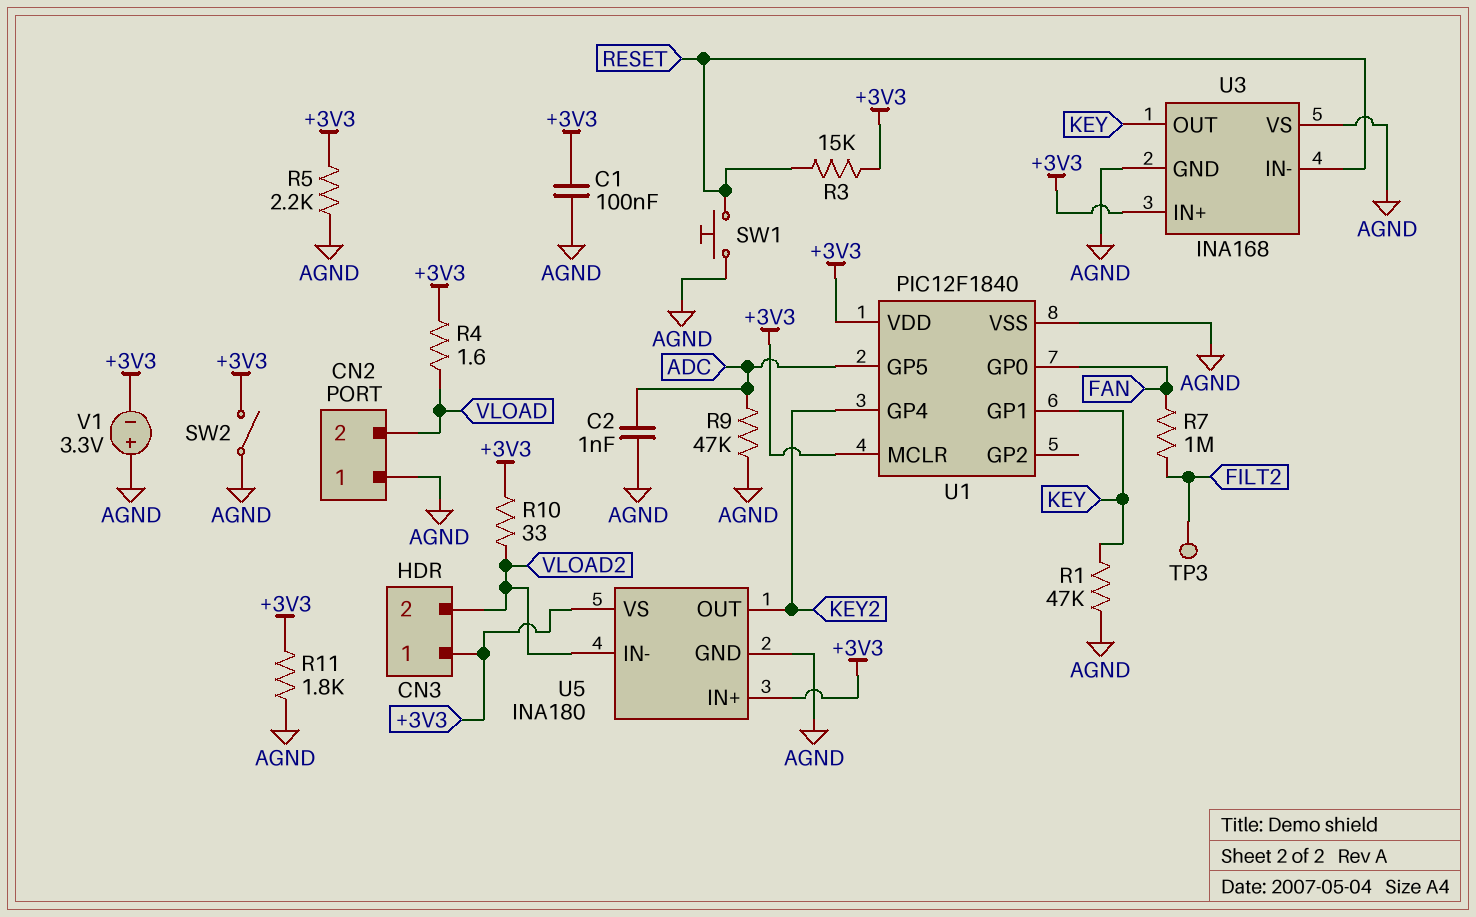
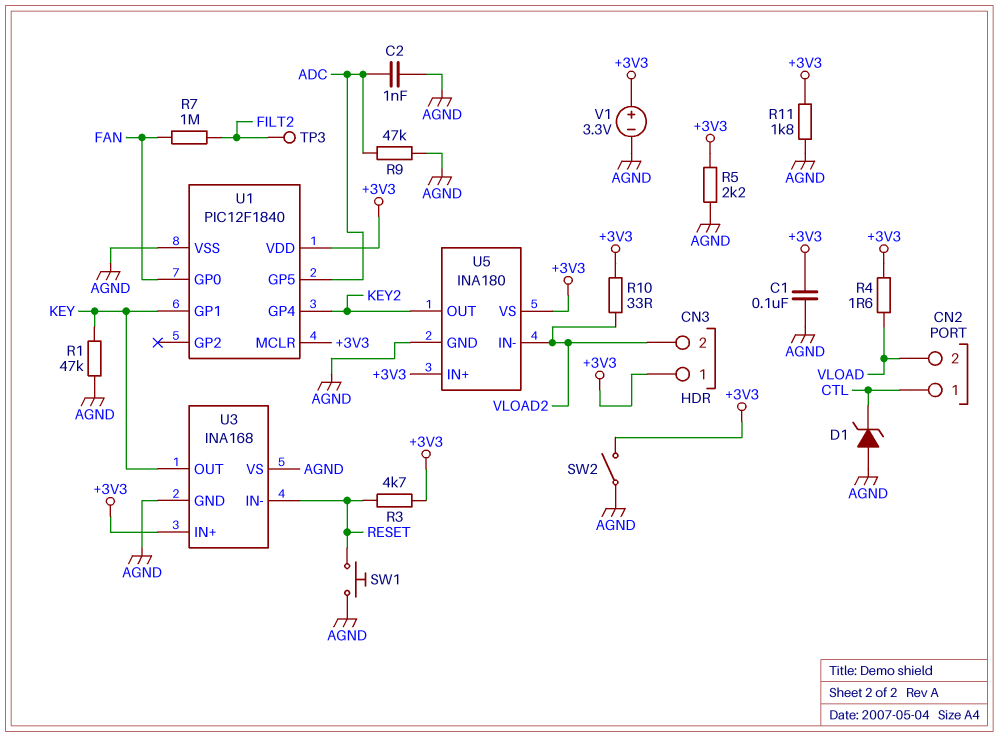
CN2 pin 1: AGND -> CTL
D1: none -> zener (A AGND, K CTL)
R3: 15k (+3V3, RESET) -> 4.7k (+3V3, RESET)
V1: 3.3V (plus AGND, minus +3V3) -> 3.3V (plus +3V3, minus AGND)

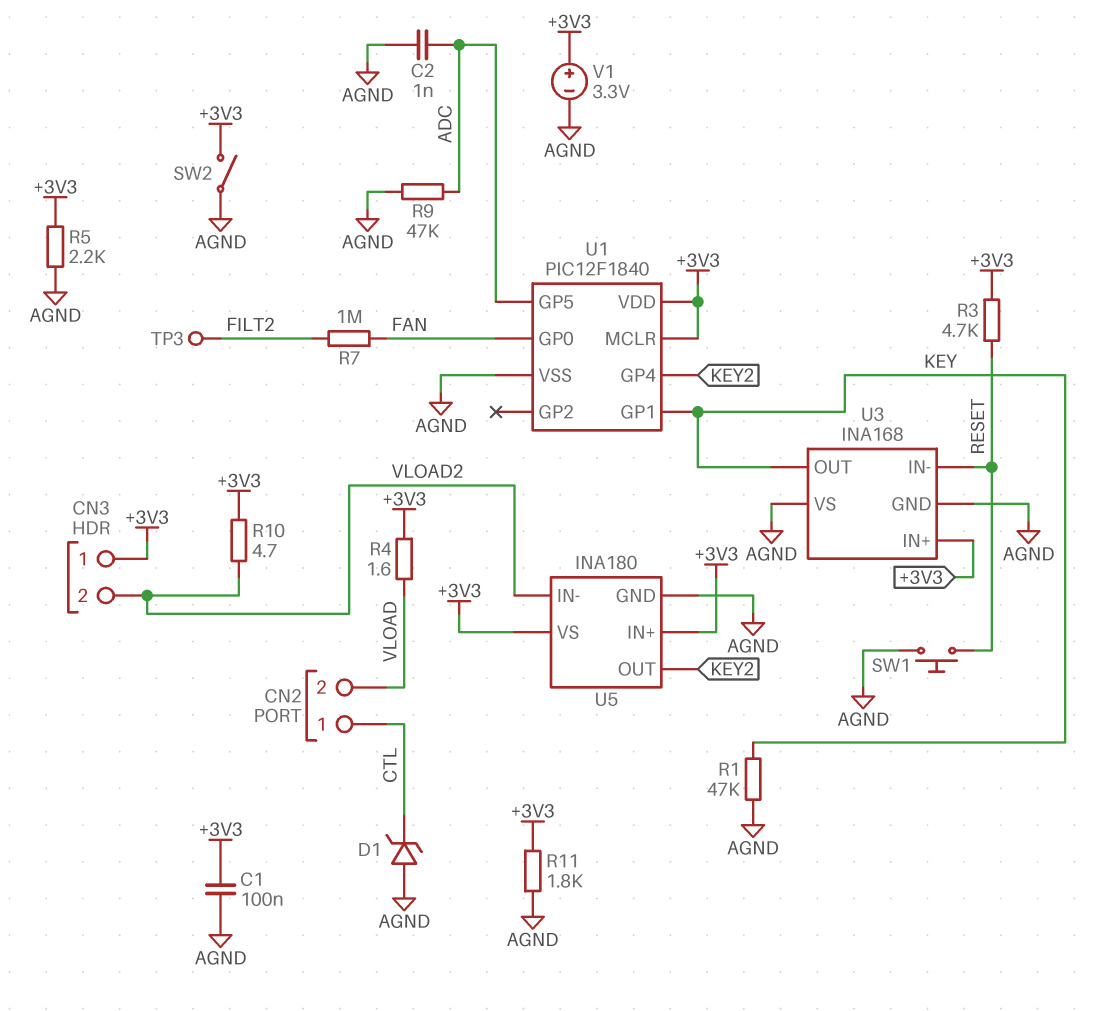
R10: 33 (+3V3, VLOAD2) -> 4.7 (+3V3, VLOAD2)

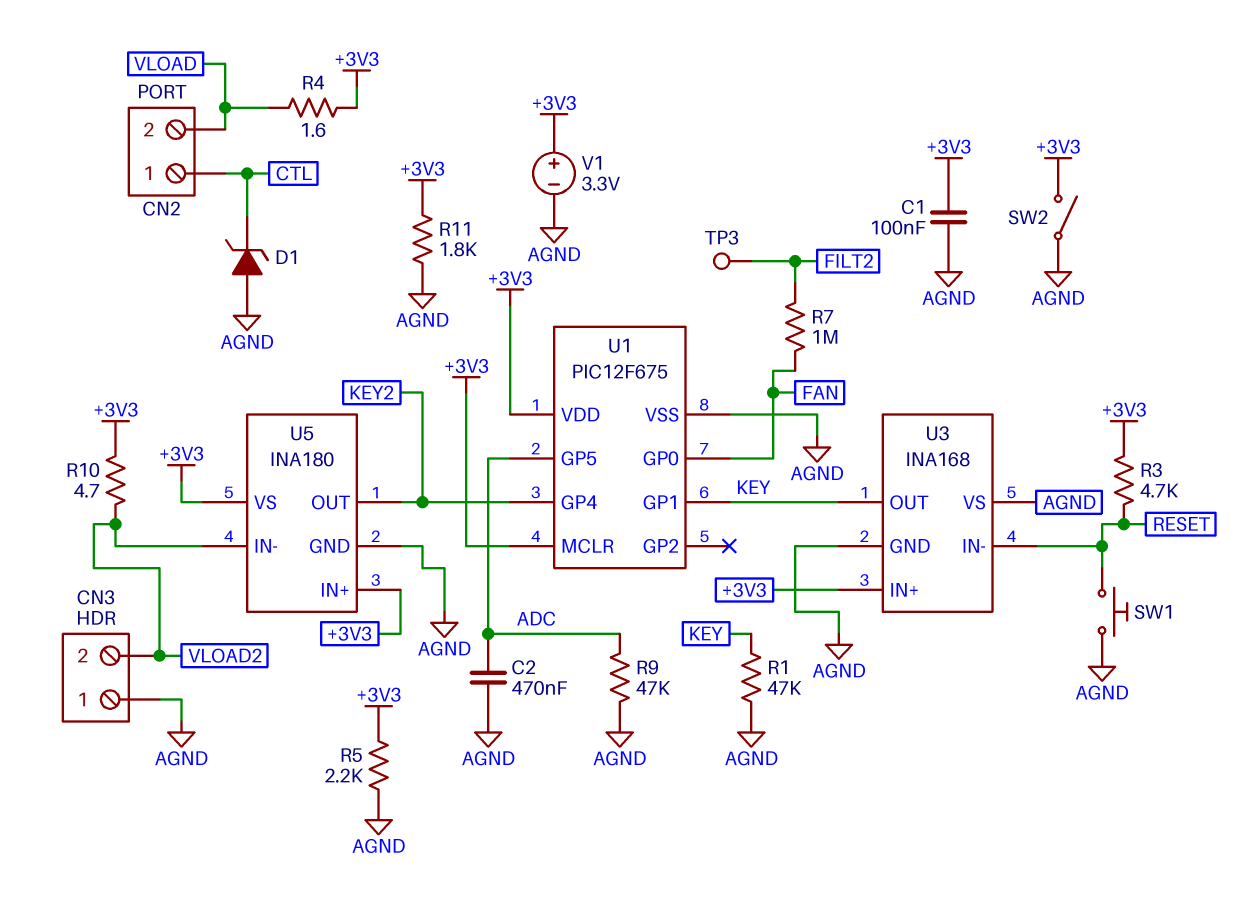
C2: 1nF (ADC, AGND) -> 470nF (ADC, AGND)
CN3 pin 1: +3V3 -> AGND
U1: PIC12F1840 -> PIC12F675

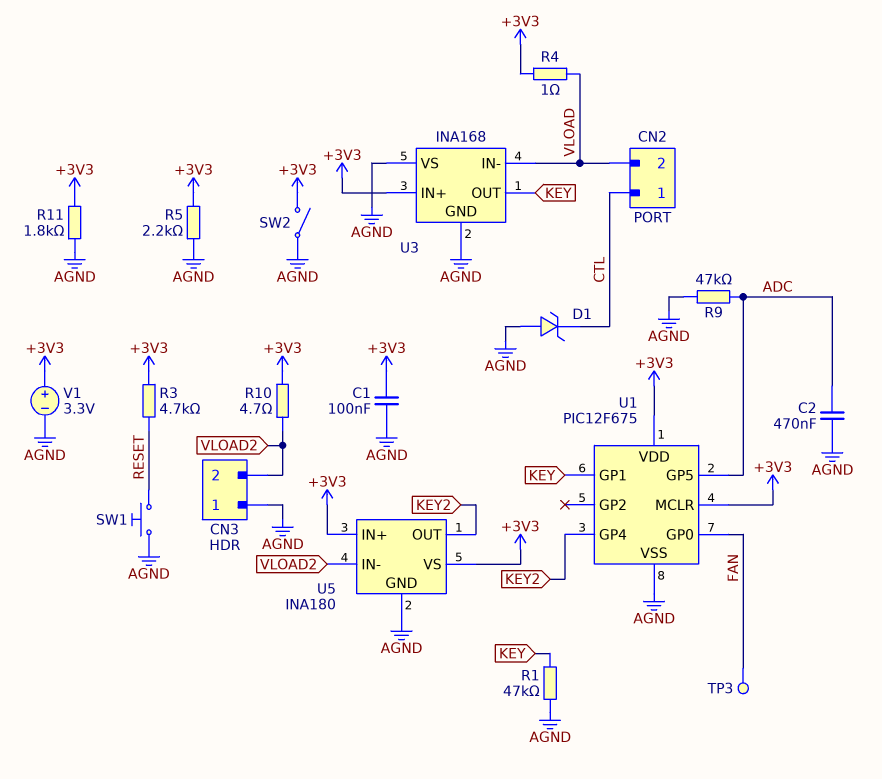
R4: 1.6 (+3V3, VLOAD) -> 1 (+3V3, VLOAD)
R7: 1M (FAN, FILT2) -> none
TP3: test point (FILT2) -> test point (FAN)
U3 pin IN-: RESET -> VLOAD

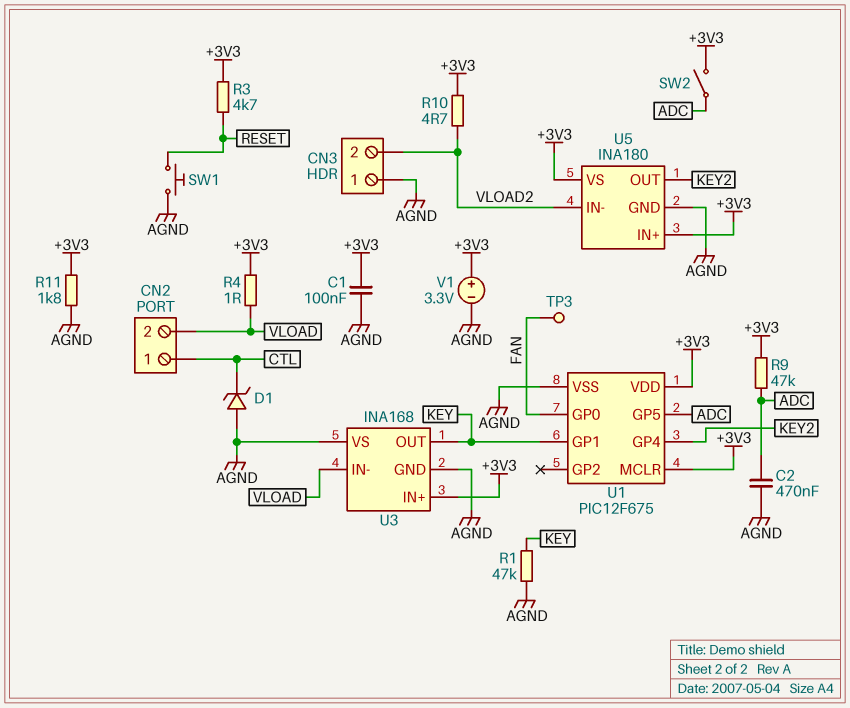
R5: 2.2k (+3V3, AGND) -> none
R9: 47k (ADC, AGND) -> 47k (+3V3, ADC)
SW2: switch (+3V3, AGND) -> switch (+3V3, ADC)

